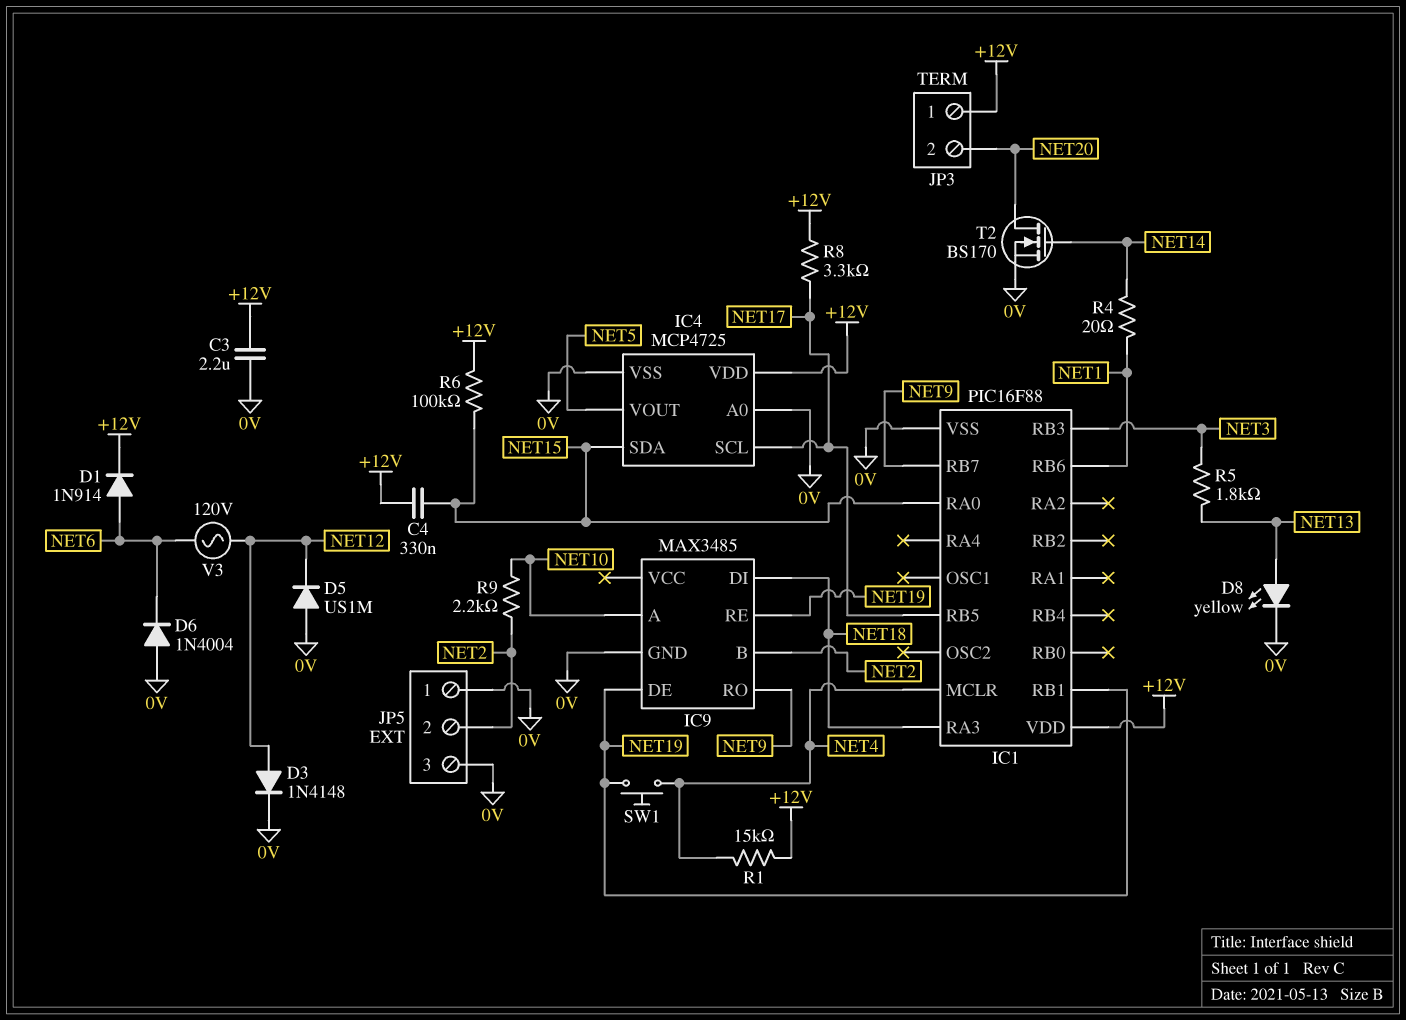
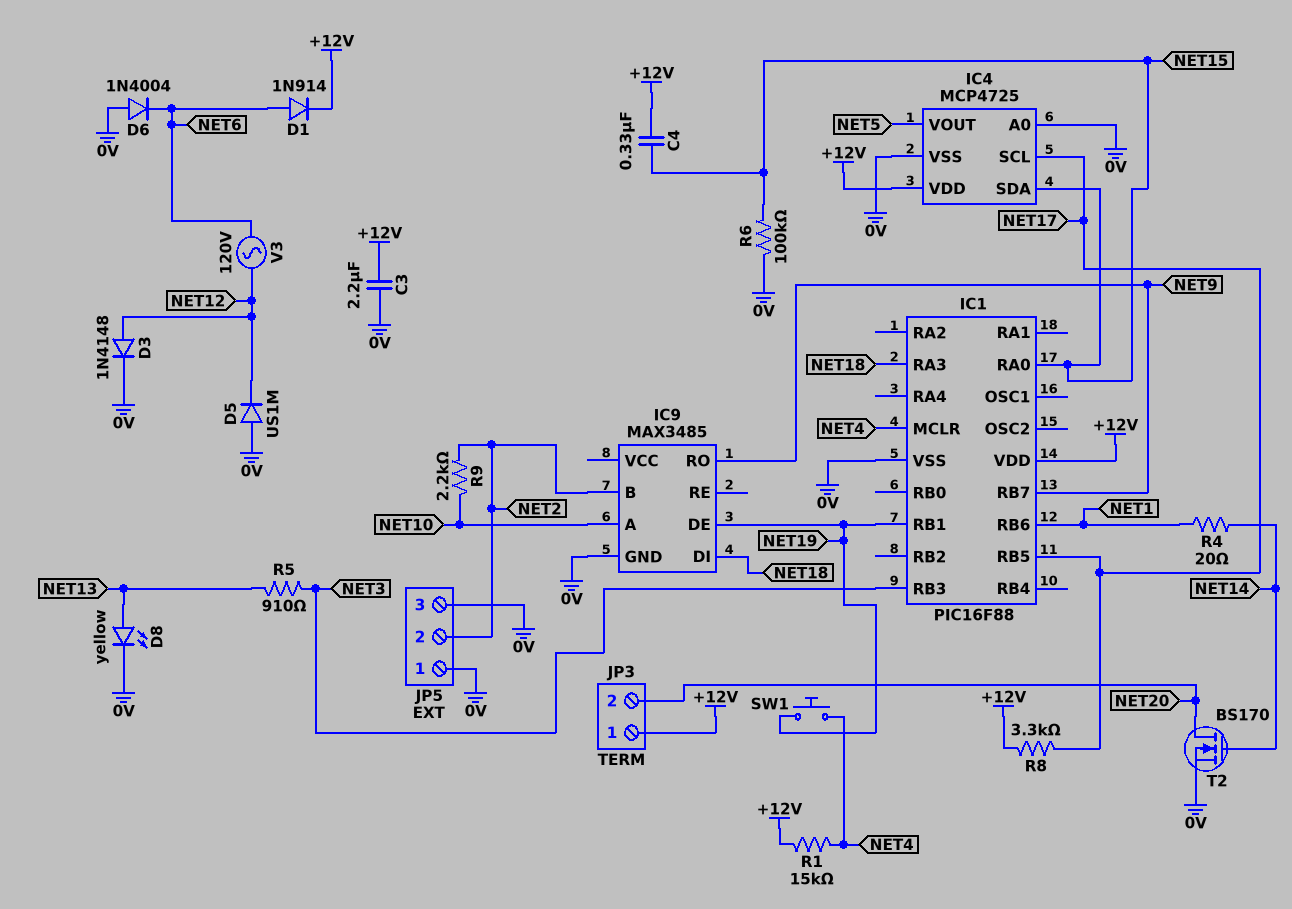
IC9 pin RE: NET19 -> none
R5: 1.8k (NET3, NET13) -> 910 (NET3, NET13)
R6: 100k (+12V, NET15) -> 100k (0V, NET15)

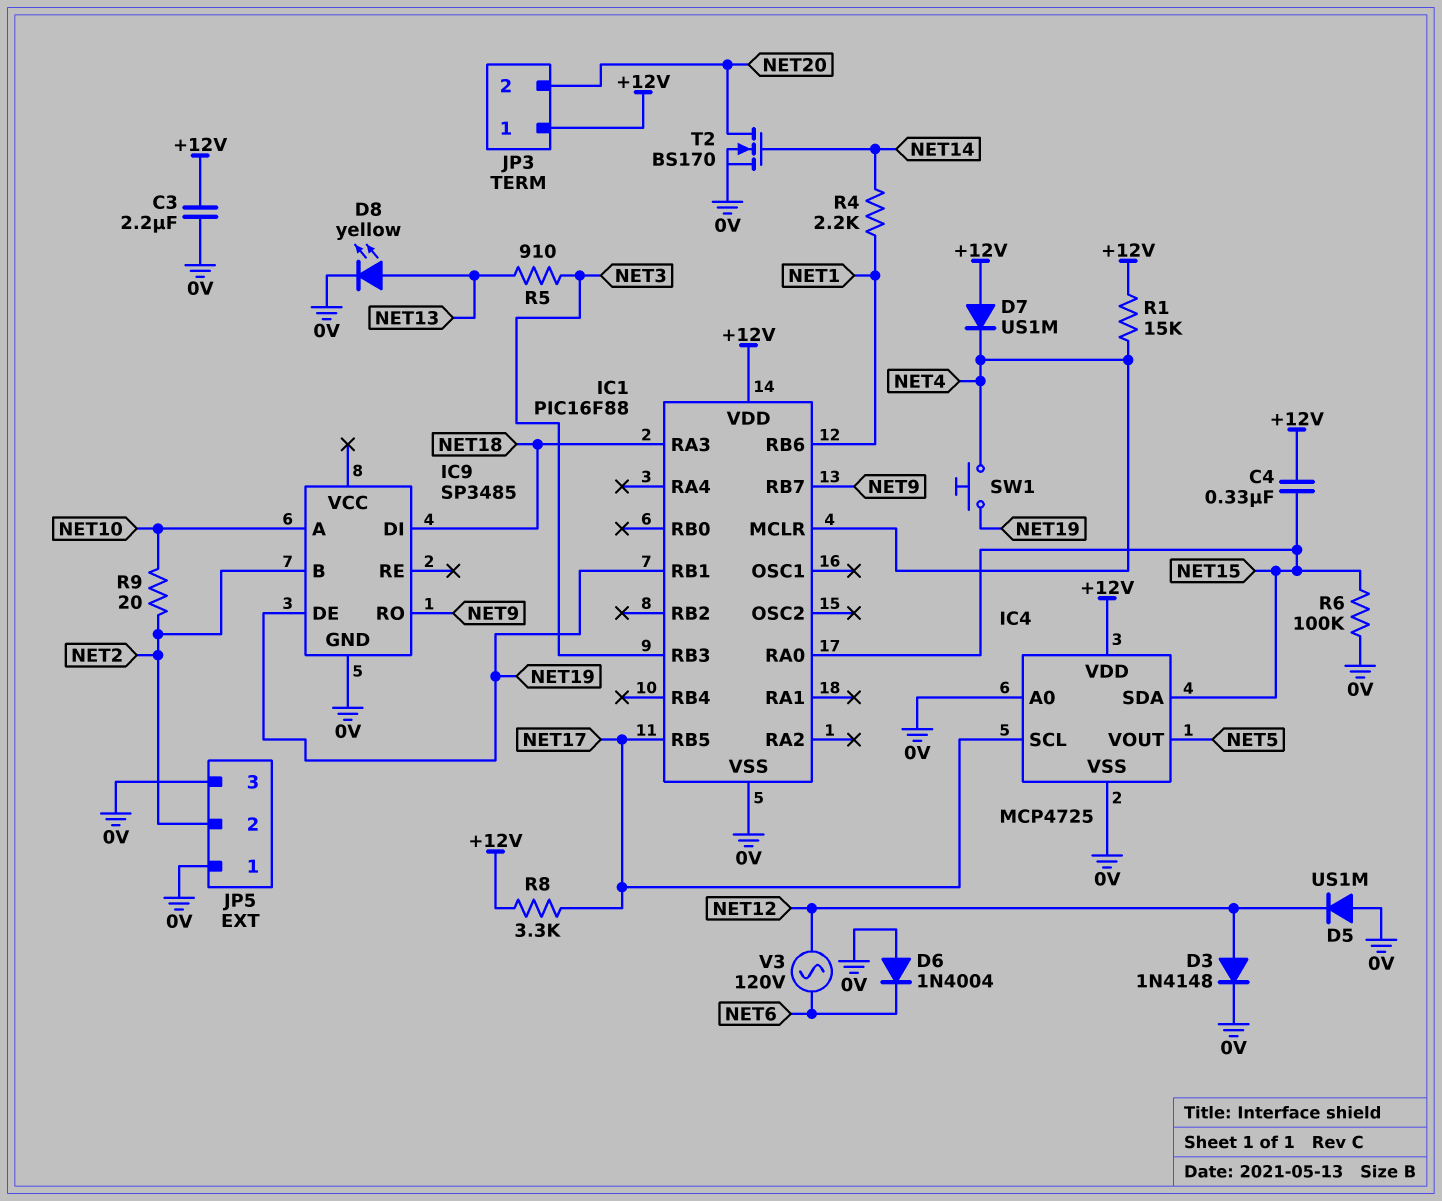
D1: diode 1N914 (A NET6, K +12V) -> none
D7: none -> diode US1M (A +12V, K NET4)
IC9: MAX3485 -> SP3485
R4: 20 (NET1, NET14) -> 2.2k (NET1, NET14)
R9: 2.2k (NET2, NET10) -> 20 (NET2, NET10)

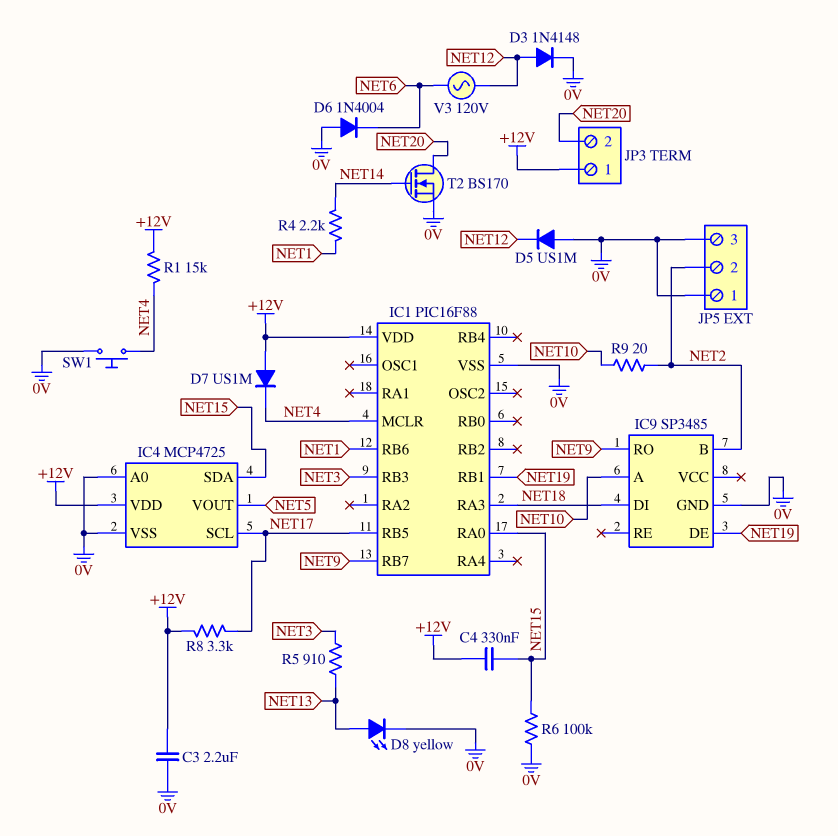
SW1: button (NET4, NET19) -> button (0V, NET4)

